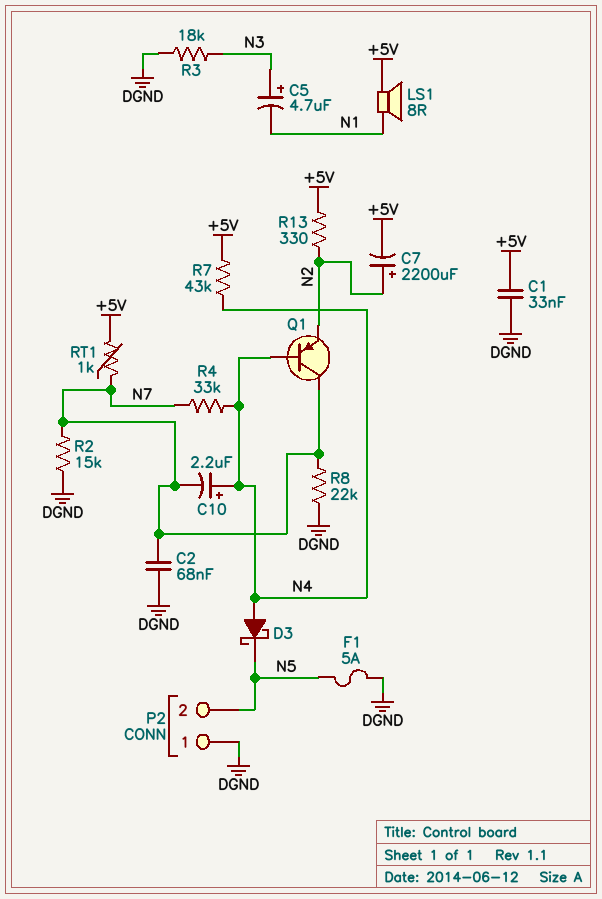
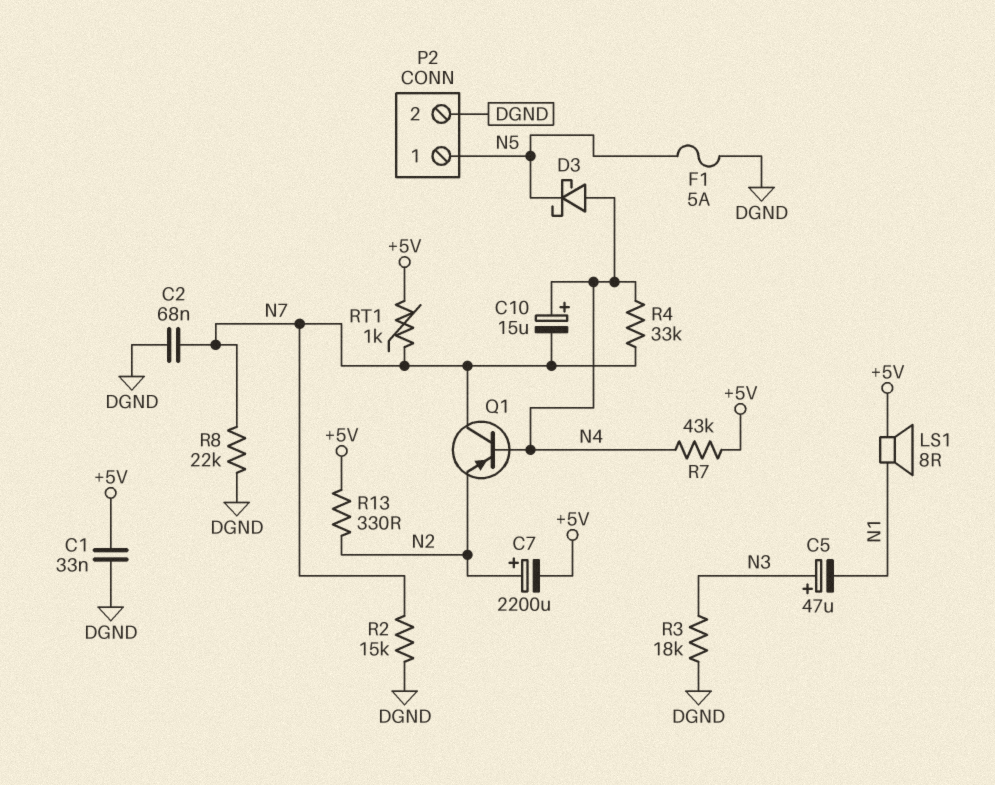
C5: 4.7uF (plus N3, minus N1) -> 47uF (plus N3, minus N1)
C10: 2.2uF (plus N4, minus N7) -> 15uF (plus N4, minus N7)
P2 pin 1: DGND -> N5
P2 pin 2: N5 -> DGND

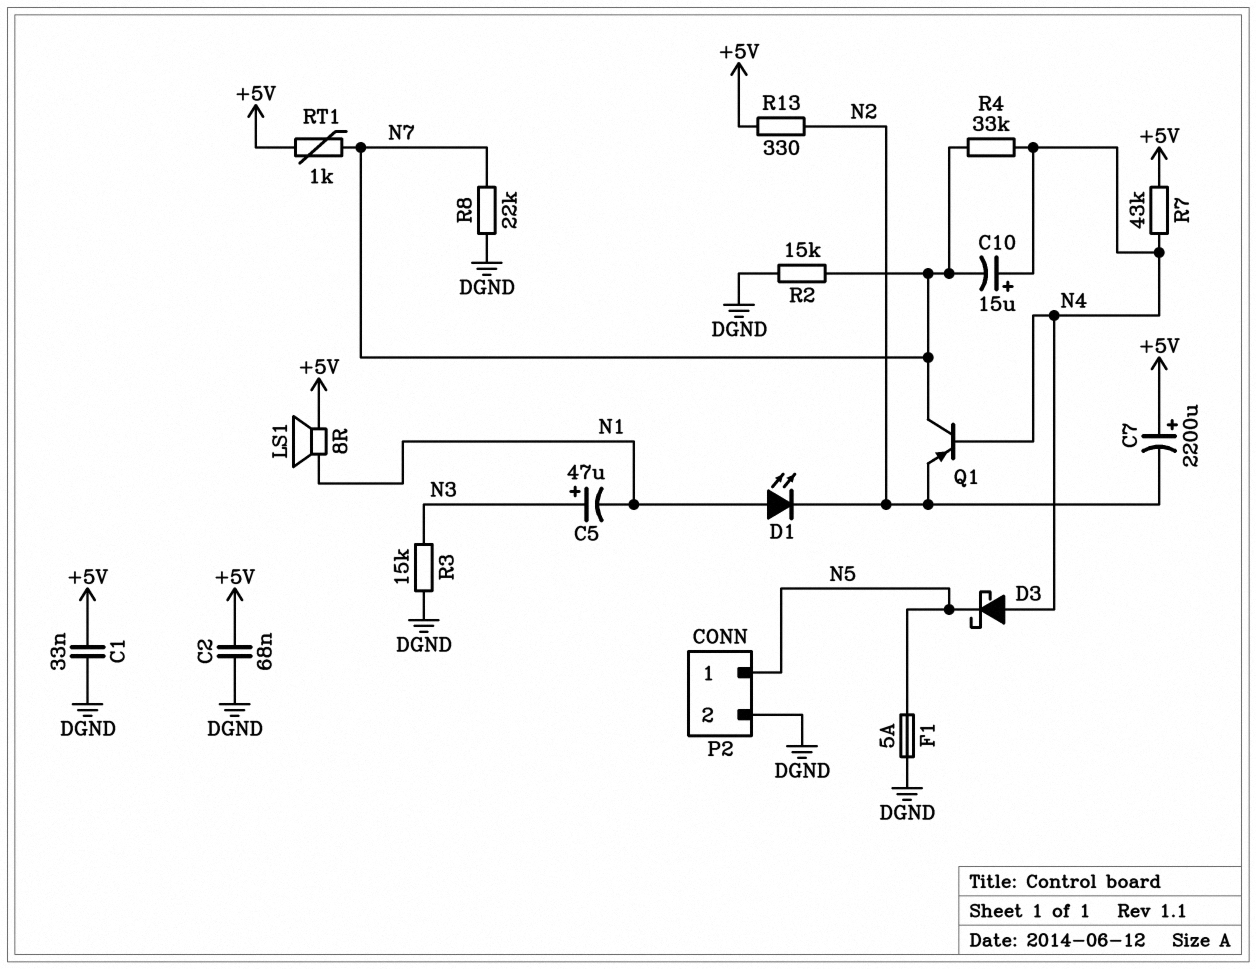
C2: 68nF (DGND, N7) -> 68nF (+5V, DGND)
C7: 2200uF (plus N2, minus +5V) -> 2200uF (plus +5V, minus N2)
D1: none -> LED (A N1, K N2)
R3: 18k (DGND, N3) -> 15k (DGND, N3)

